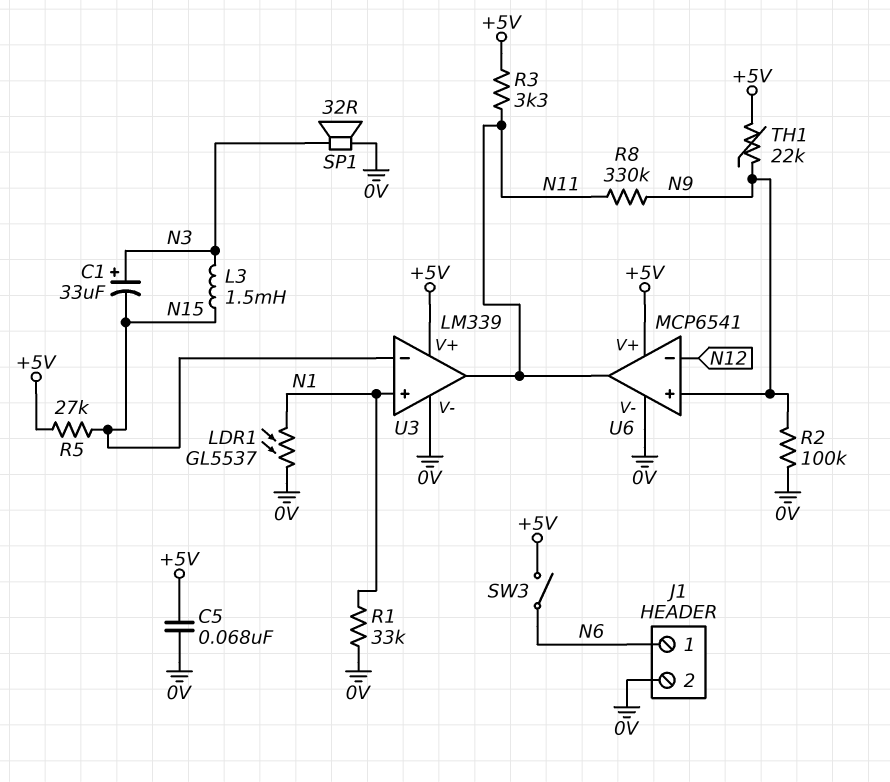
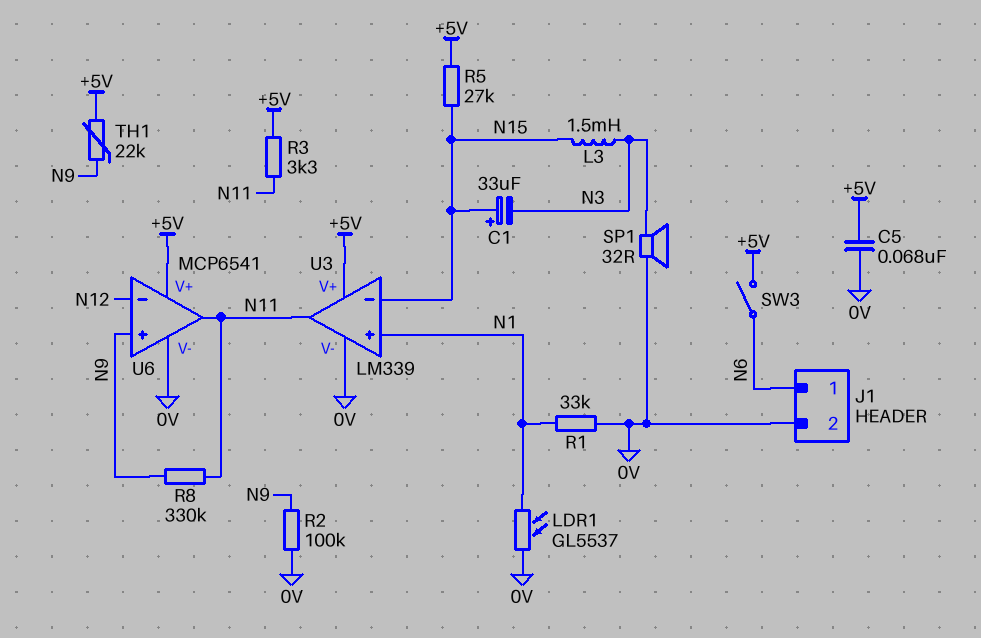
C1: 33uF (plus N3, minus N15) -> 33uF (plus N15, minus N3)

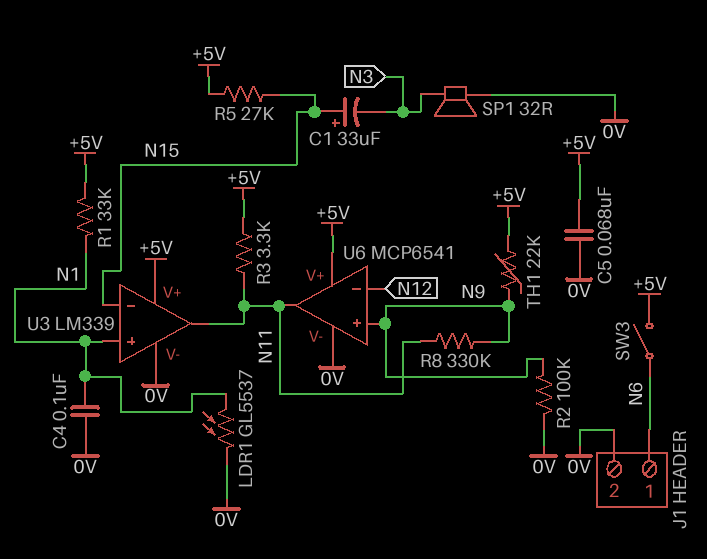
C4: none -> 100nF (0V, N1)
L3: 1.5mH (N3, N15) -> none
R1: 33k (0V, N1) -> 33k (+5V, N1)

